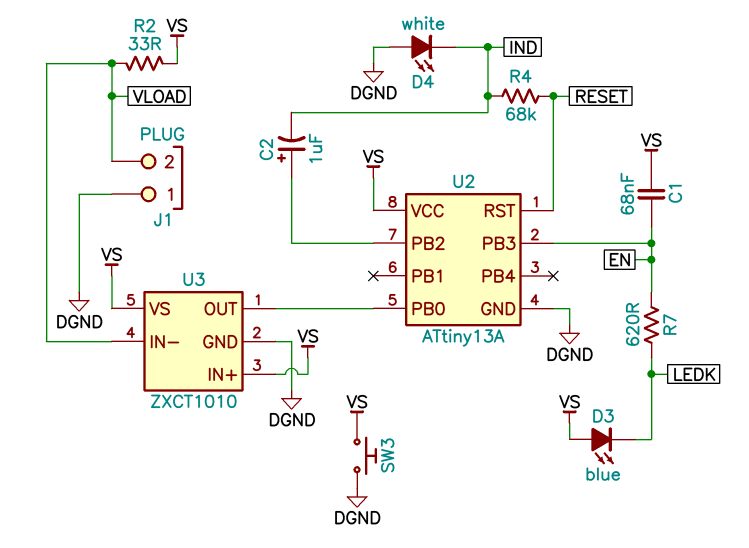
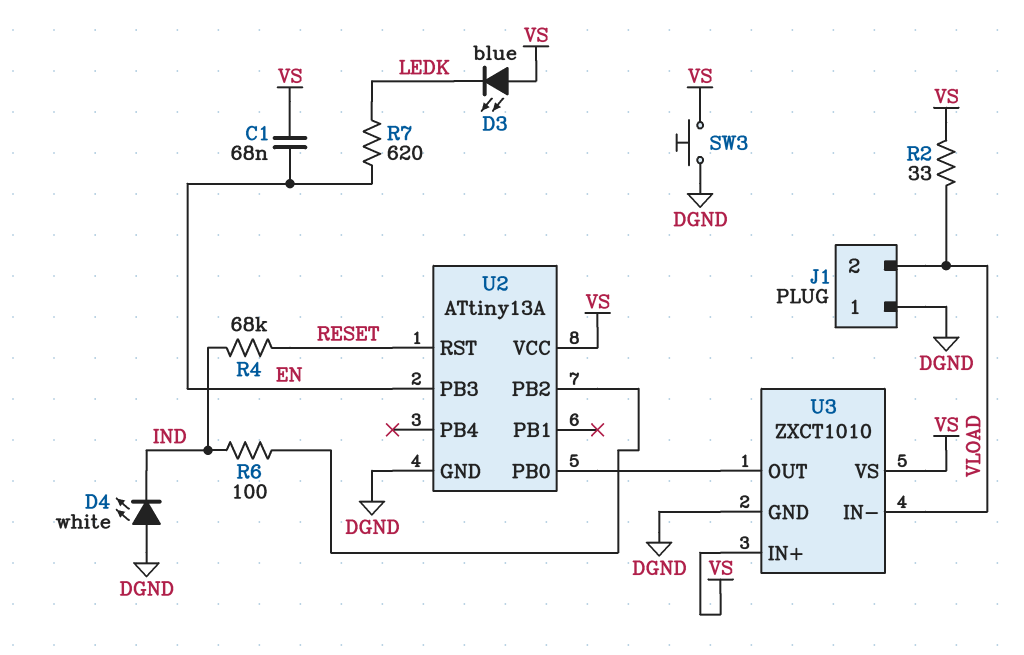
C2: 1uF (plus U2/PB2, minus IND) -> none
R6: none -> 100 (IND, U2/PB2)

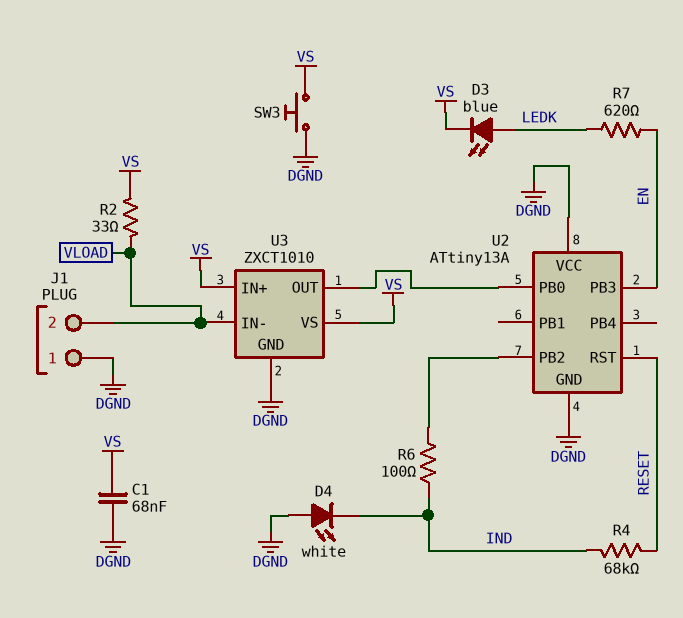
C1: 68nF (EN, VS) -> 68nF (DGND, VS)
D3: LED blue (A VS, K LEDK) -> LED blue (A LEDK, K VS)
U2 pin VCC: VS -> DGND

